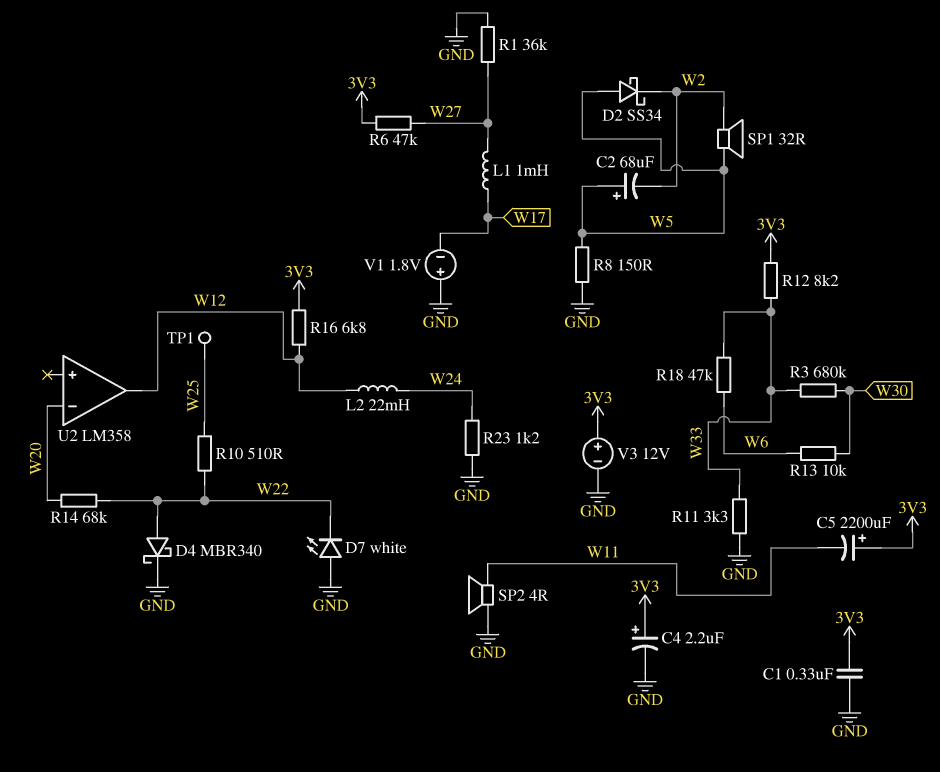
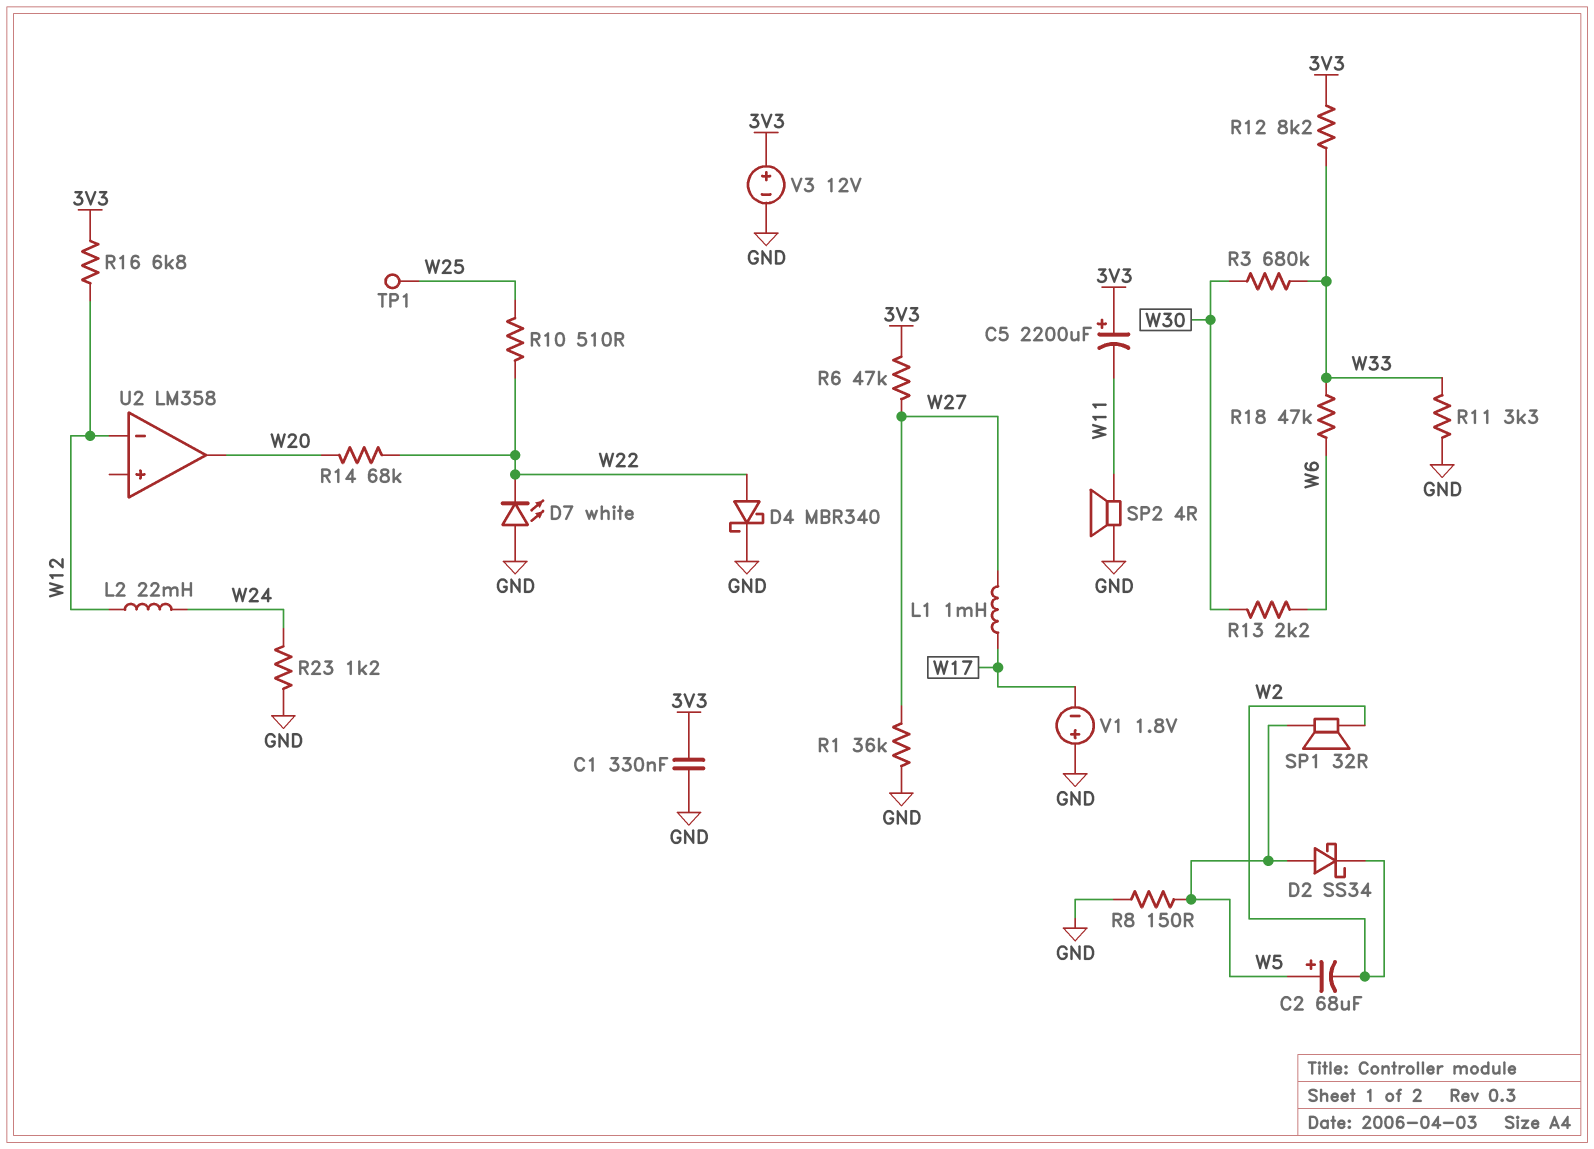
C4: 2.2uF (plus 3V3, minus GND) -> none
R13: 10k (W6, W30) -> 2.2k (W6, W30)
U2 pin in-: W20 -> W12
U2 pin out: W12 -> W20

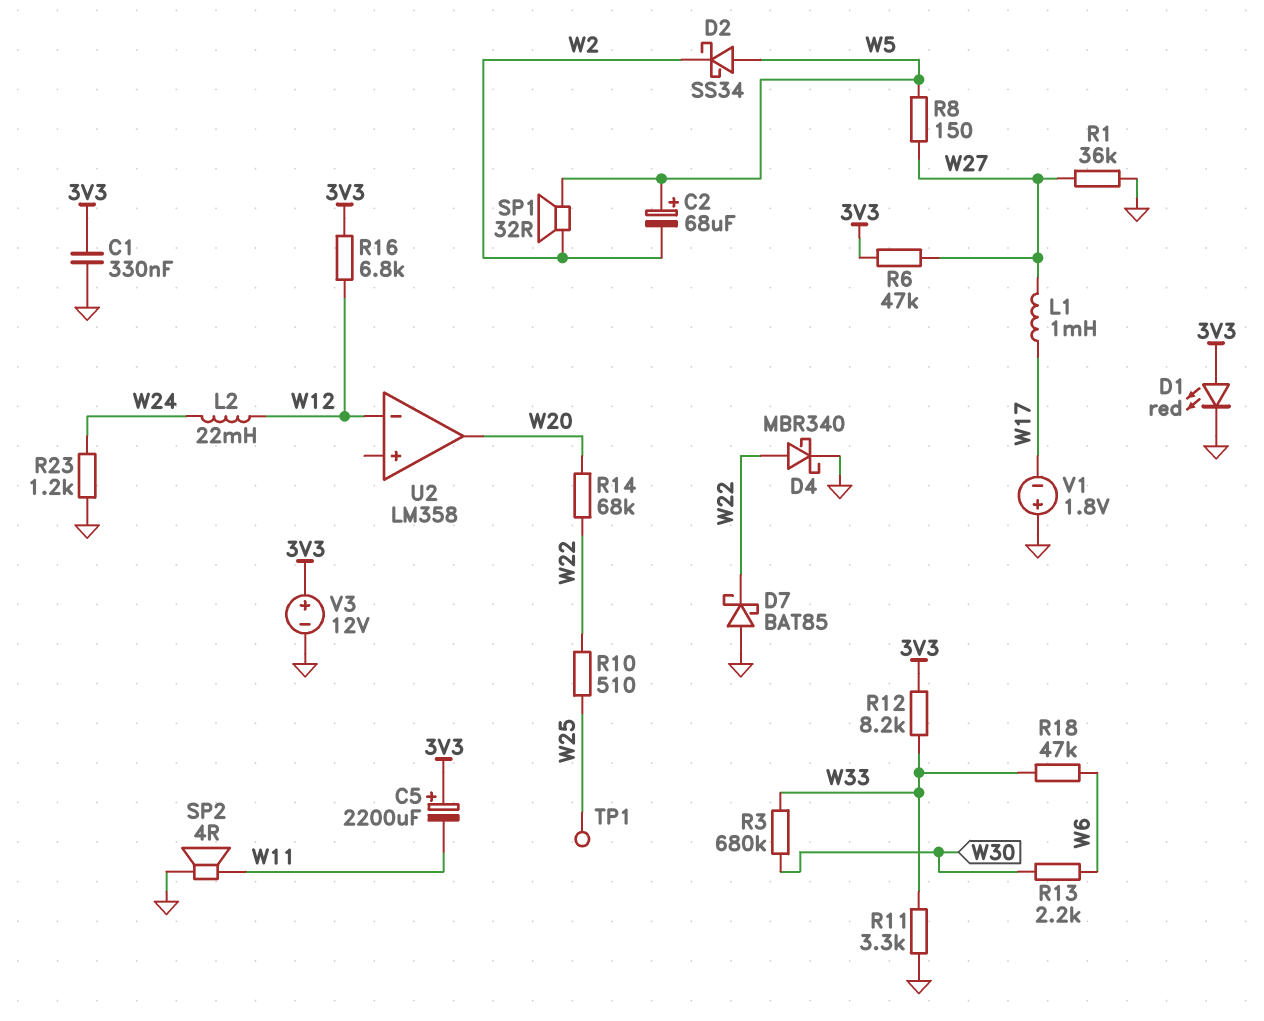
D1: none -> LED red (A 3V3, K GND)
D7: LED white (A GND, K W22) -> schottky BAT85 (A GND, K W22)
R8: 150 (GND, W5) -> 150 (W5, W27)

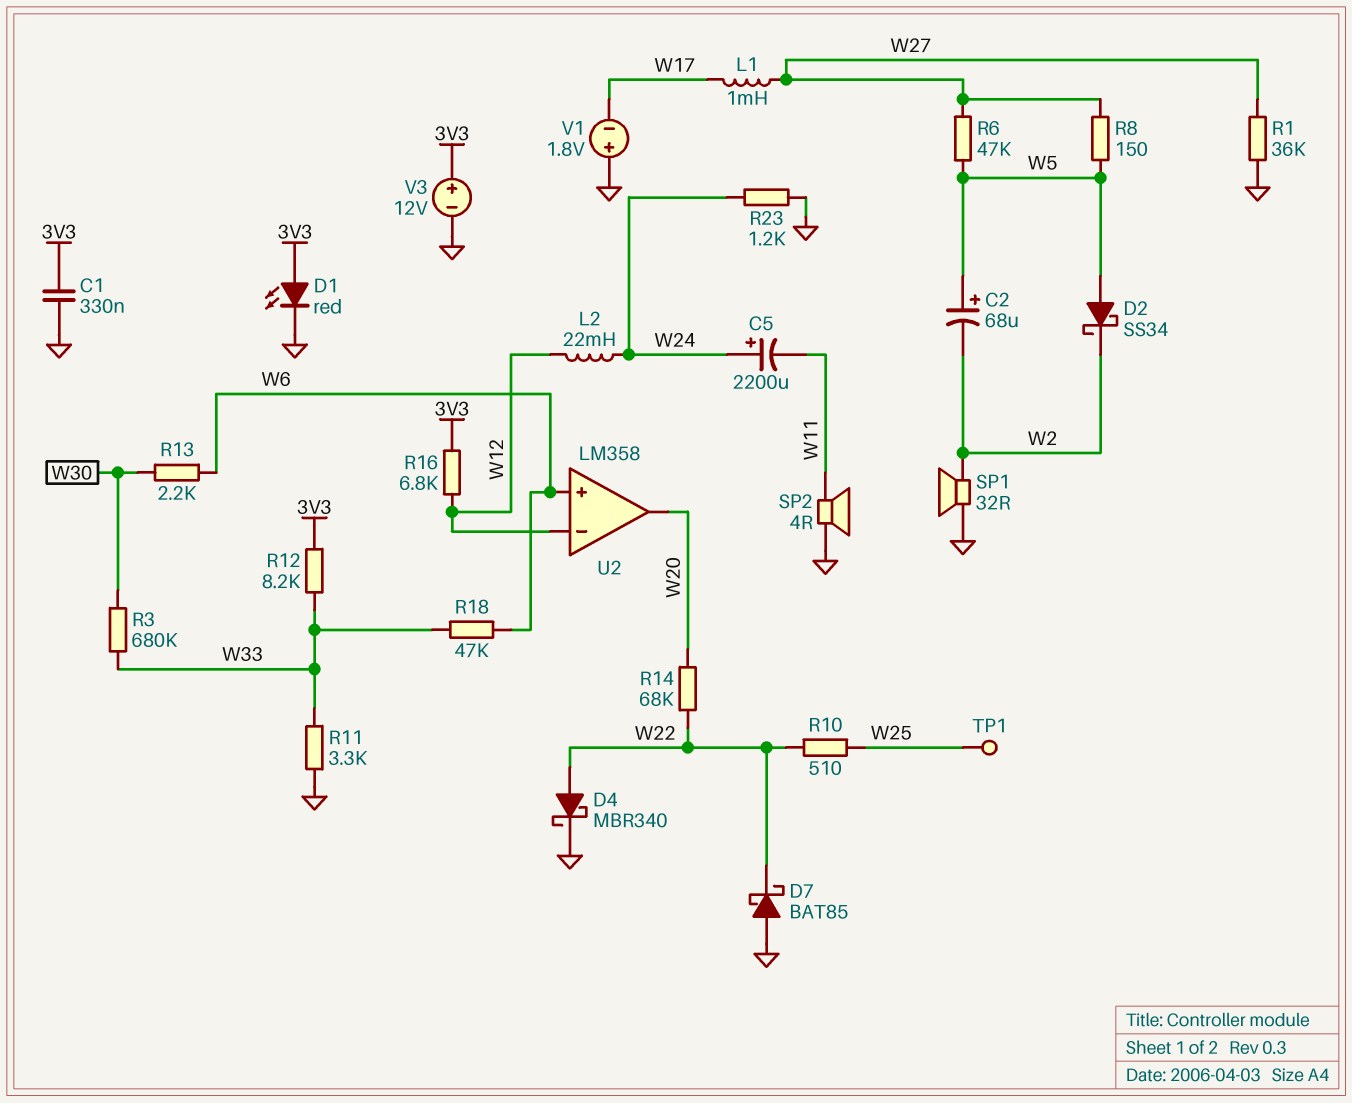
C5: 2200uF (plus 3V3, minus W11) -> 2200uF (plus W24, minus W11)
R6: 47k (3V3, W27) -> 47k (W5, W27)
SP1: speaker 32R (W2, W5) -> speaker 32R (GND, W2)
U2 pin in+: none -> W6

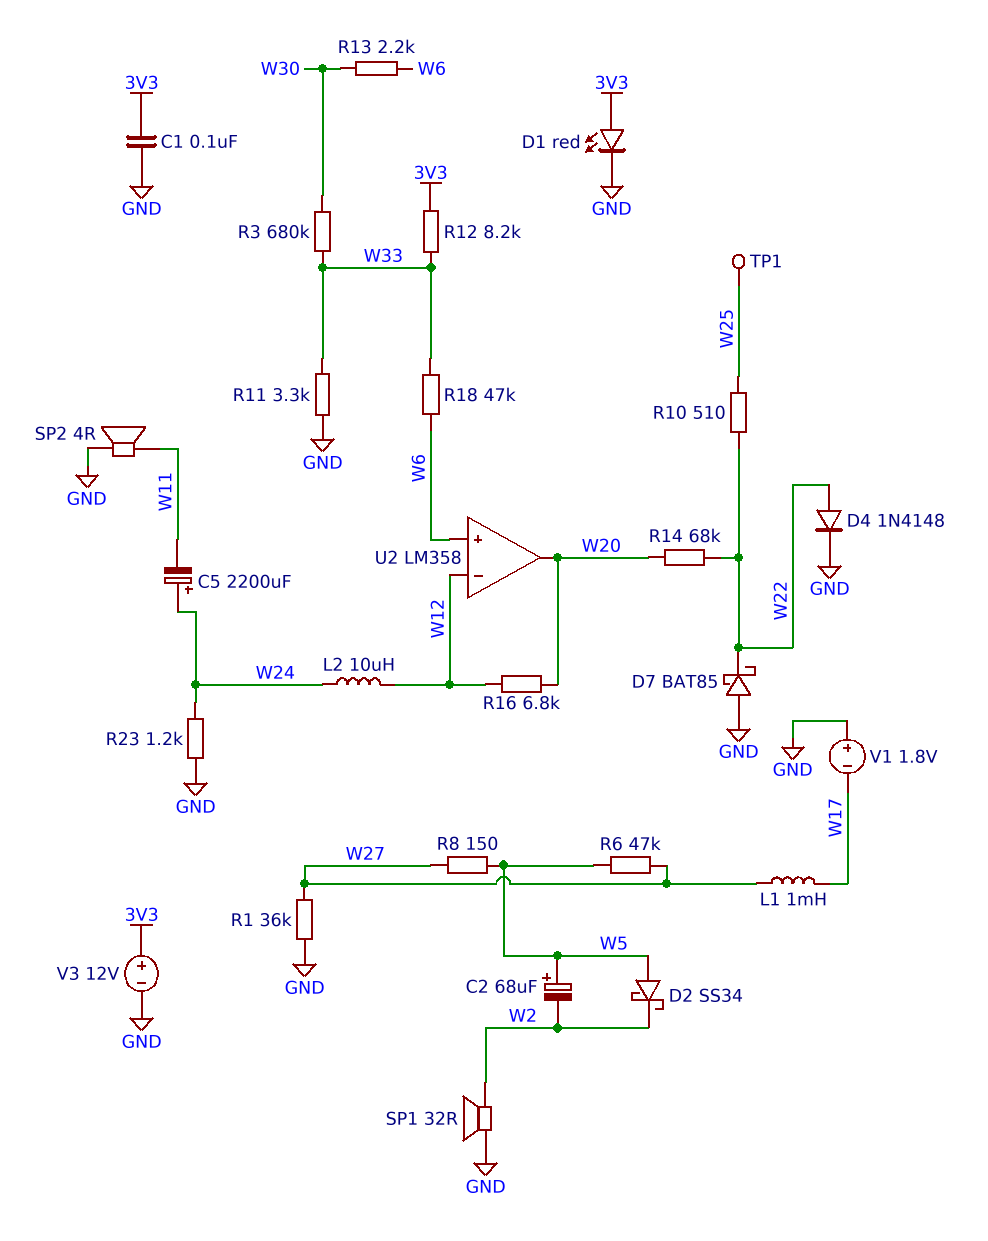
C1: 330nF (3V3, GND) -> 100nF (3V3, GND)
D4: schottky MBR340 (A W22, K GND) -> diode 1N4148 (A W22, K GND)
L2: 22mH (W12, W24) -> 10uH (W12, W24)
R16: 6.8k (3V3, W12) -> 6.8k (W12, W20)

